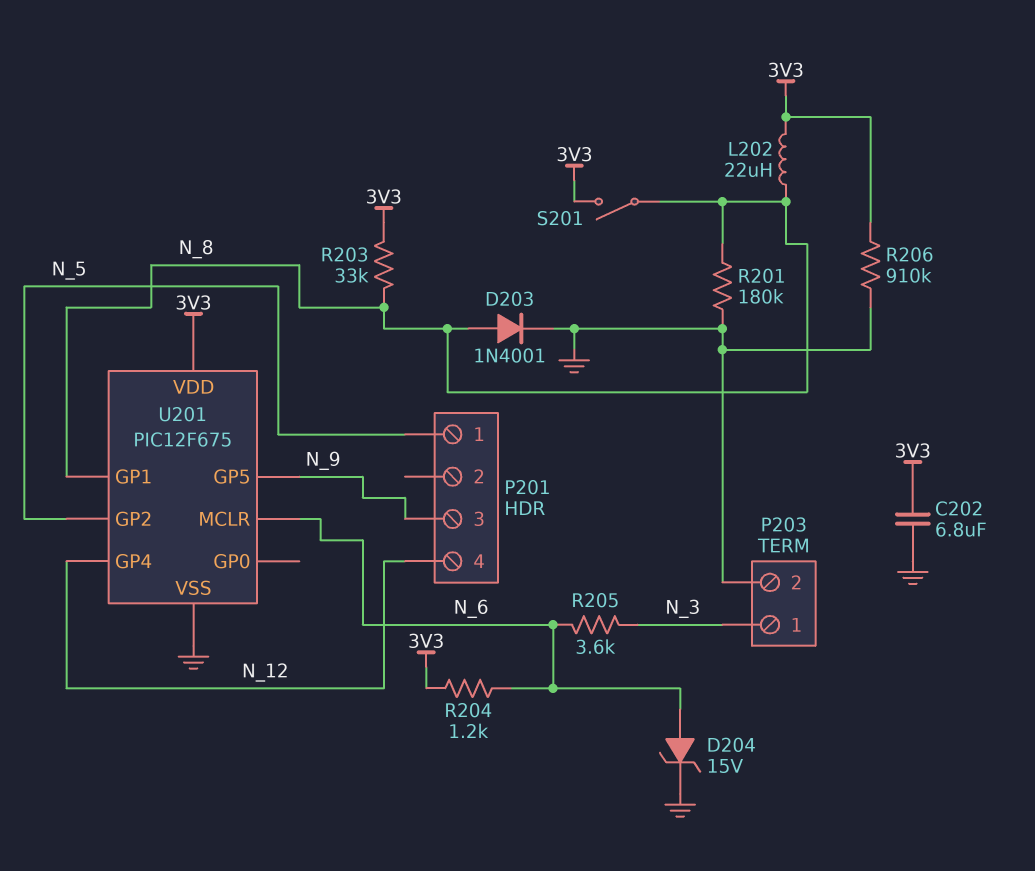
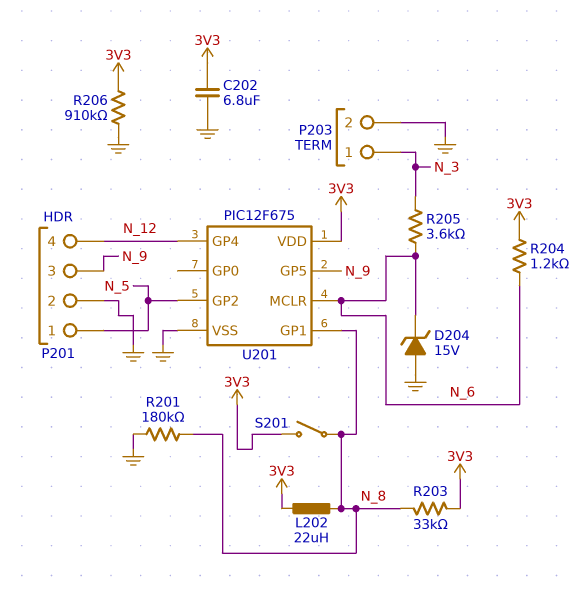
D203: diode 1N4001 (A N_8, K GND) -> none
D204: zener 15V (A N_6, K GND) -> zener 15V (A GND, K N_6)
P201 pin 2: none -> GND

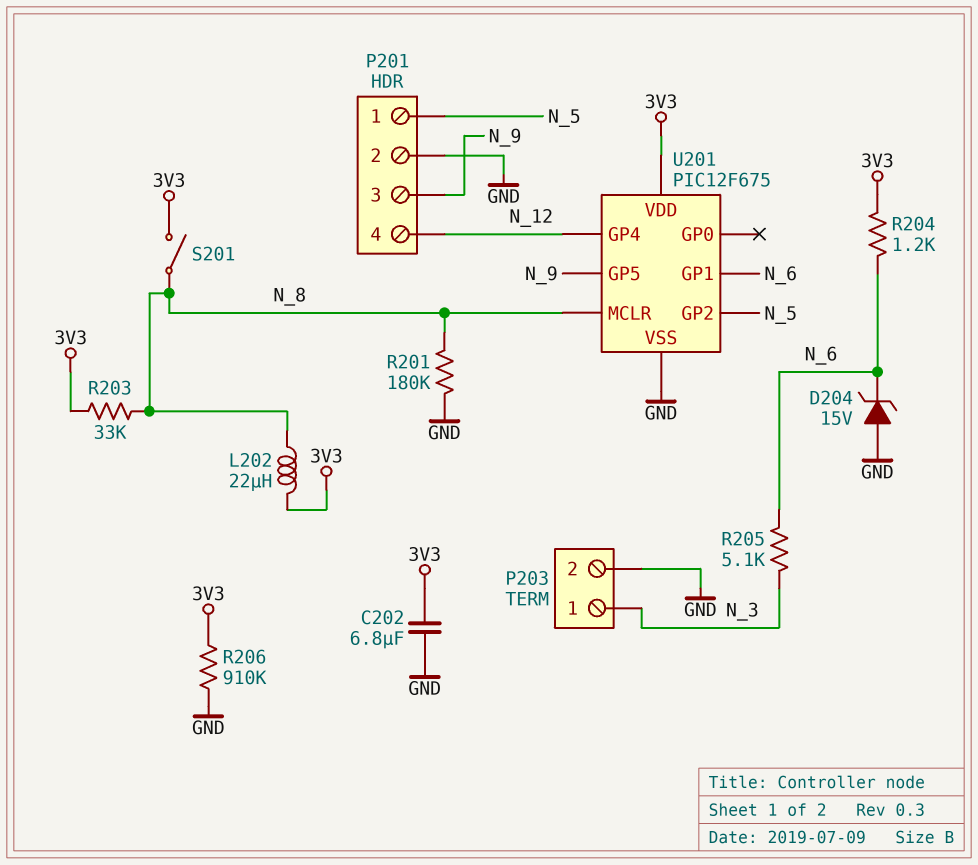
R205: 3.6k (N_3, N_6) -> 5.1k (N_3, N_6)
U201 pin GP1: N_8 -> N_6
U201 pin MCLR: N_6 -> N_8

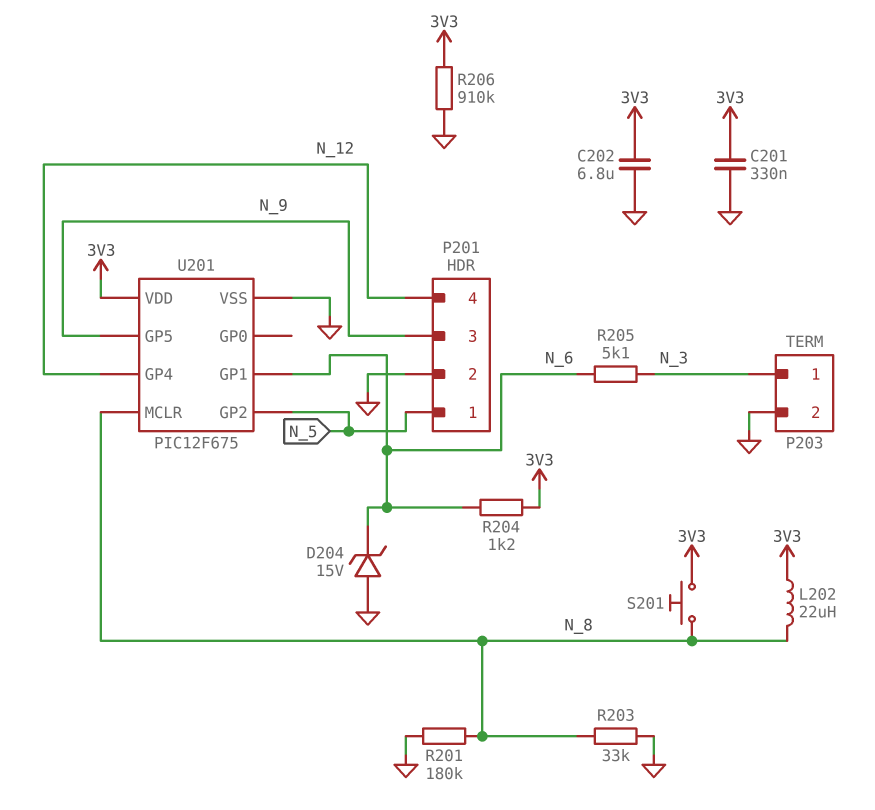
C201: none -> 330nF (3V3, GND)
R203: 33k (3V3, N_8) -> 33k (GND, N_8)
S201: switch (3V3, N_8) -> button (3V3, N_8)

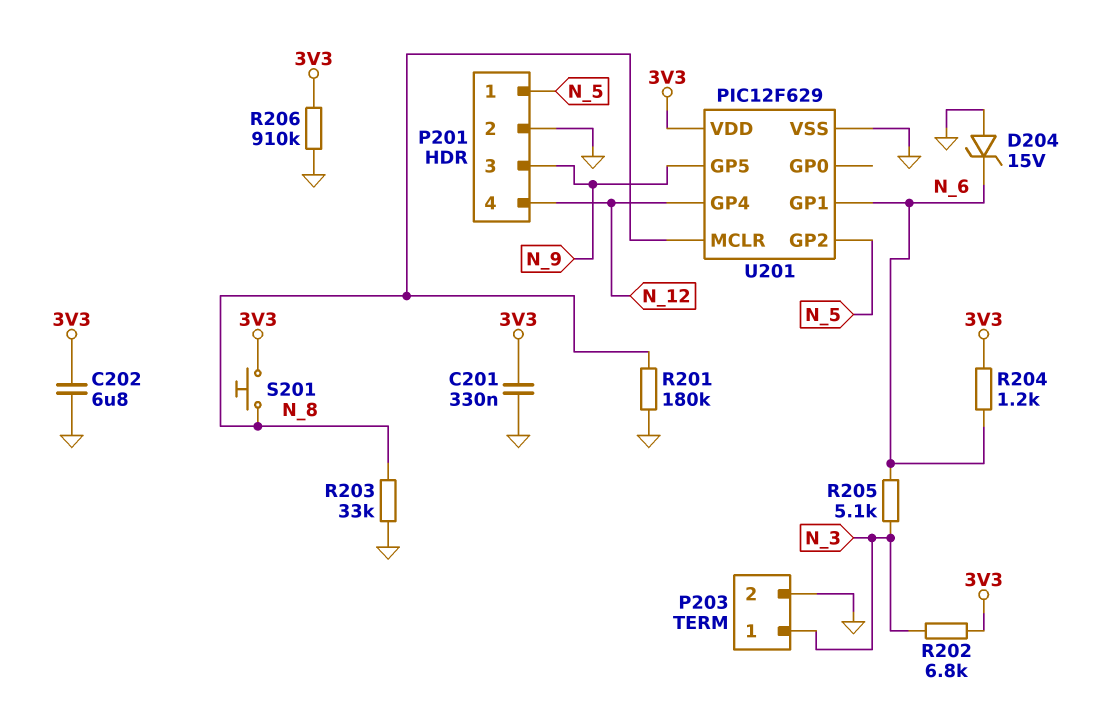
L202: 22uH (3V3, N_8) -> none
R202: none -> 6.8k (3V3, N_3)
U201: PIC12F675 -> PIC12F629

